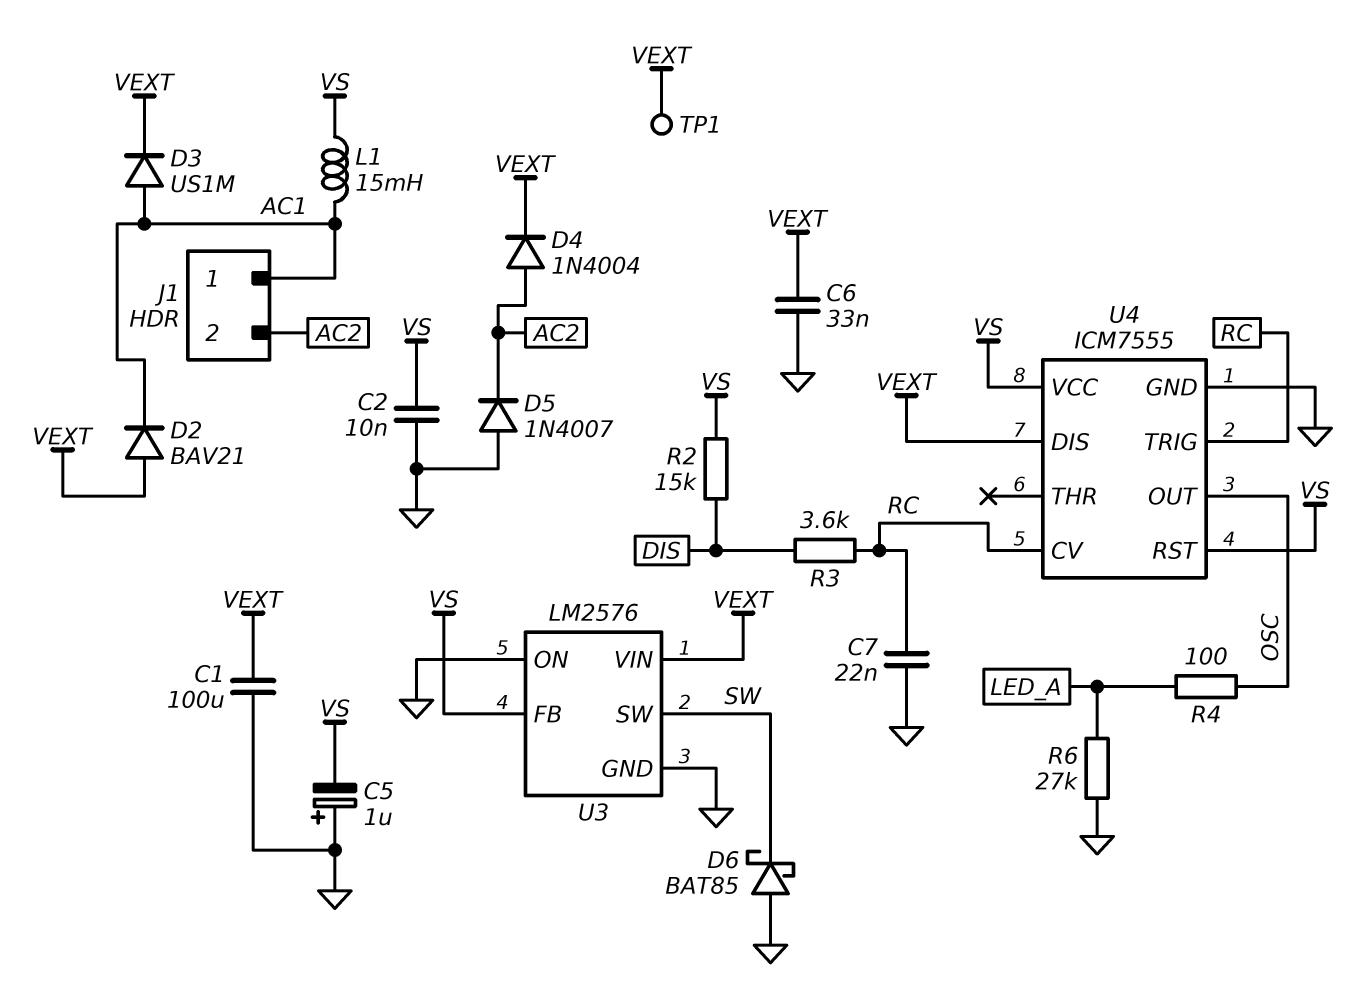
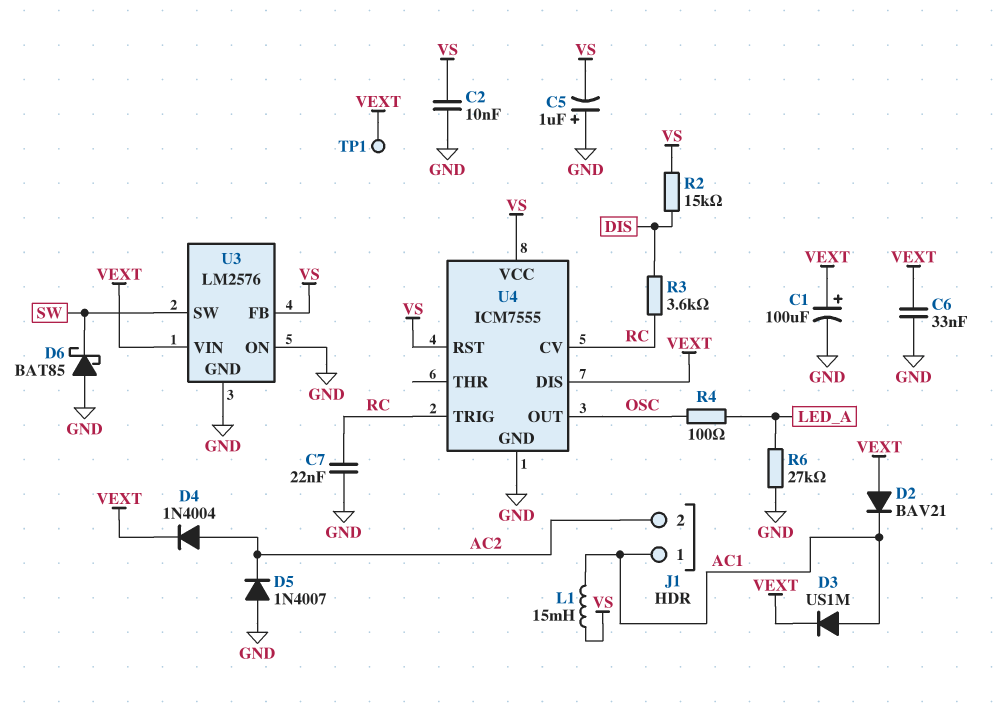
C1: 100uF (GND, VEXT) -> 100uF (plus VEXT, minus GND)

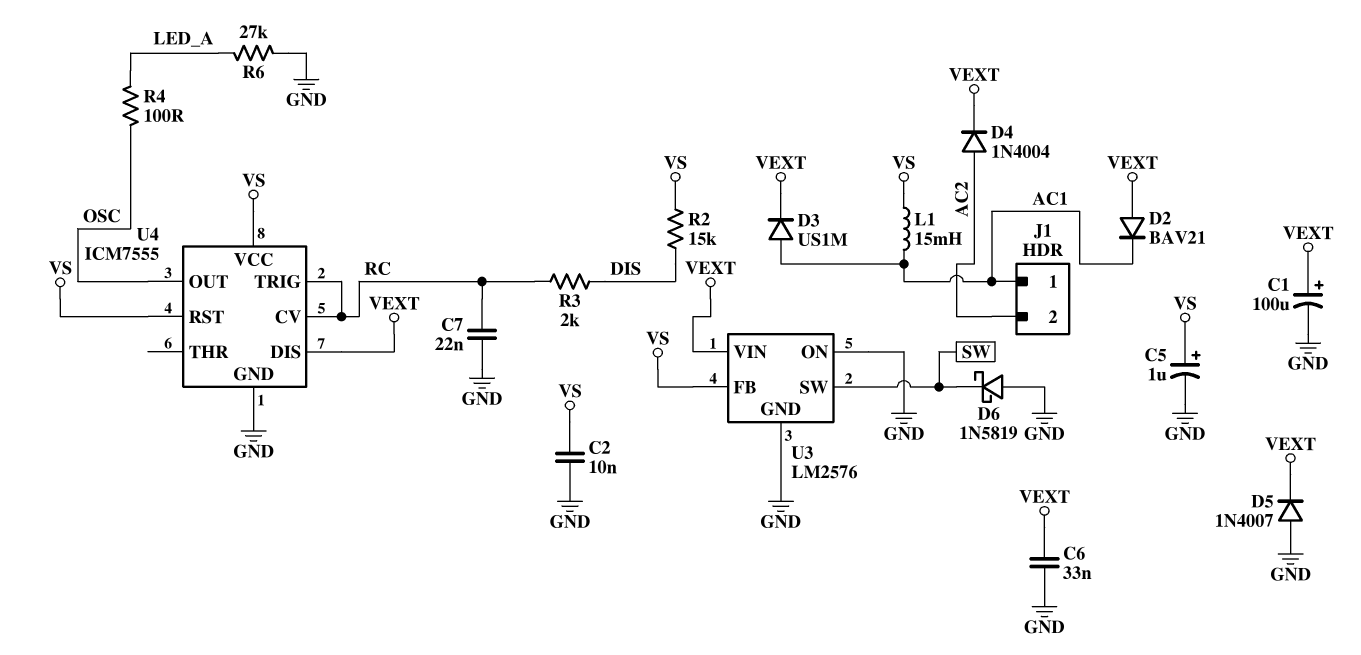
C5: 1uF (plus GND, minus VS) -> 1uF (plus VS, minus GND)
D5: diode 1N4007 (A GND, K AC2) -> diode 1N4007 (A GND, K VEXT)
D6: schottky BAT85 (A GND, K SW) -> schottky 1N5819 (A GND, K SW)
R3: 3.6k (DIS, RC) -> 2k (DIS, RC)
TP1: test point (VEXT) -> none

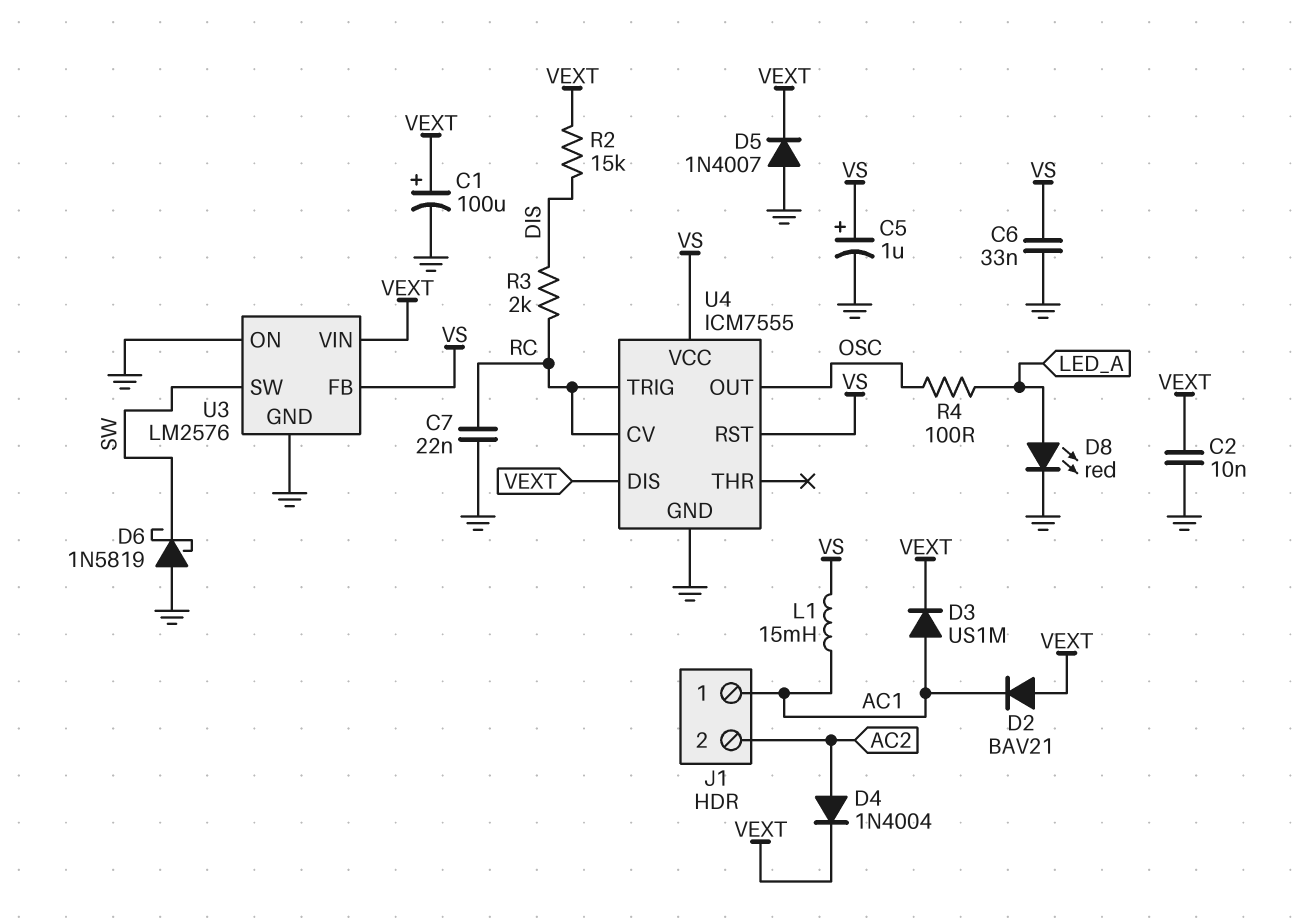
C2: 10nF (GND, VS) -> 10nF (GND, VEXT)
C6: 33nF (GND, VEXT) -> 33nF (GND, VS)
D8: none -> LED red (A LED_A, K GND)
R2: 15k (DIS, VS) -> 15k (DIS, VEXT)
R6: 27k (GND, LED_A) -> none

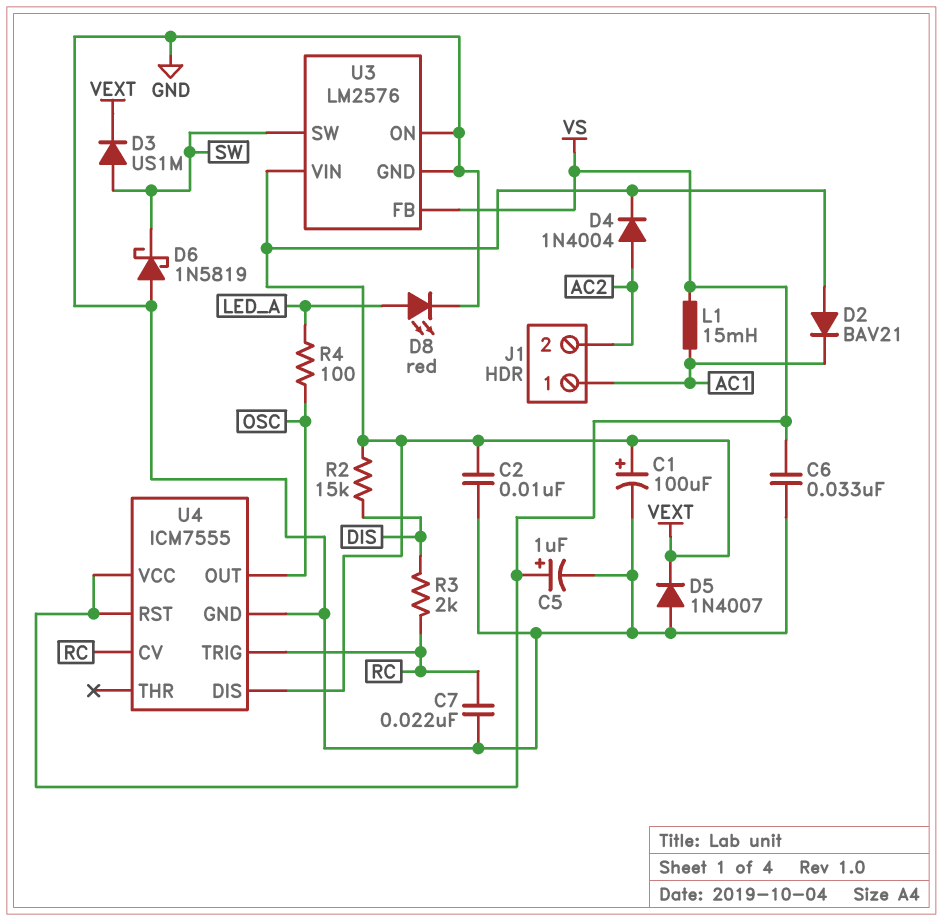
D3: diode US1M (A AC1, K VEXT) -> diode US1M (A SW, K VEXT)

